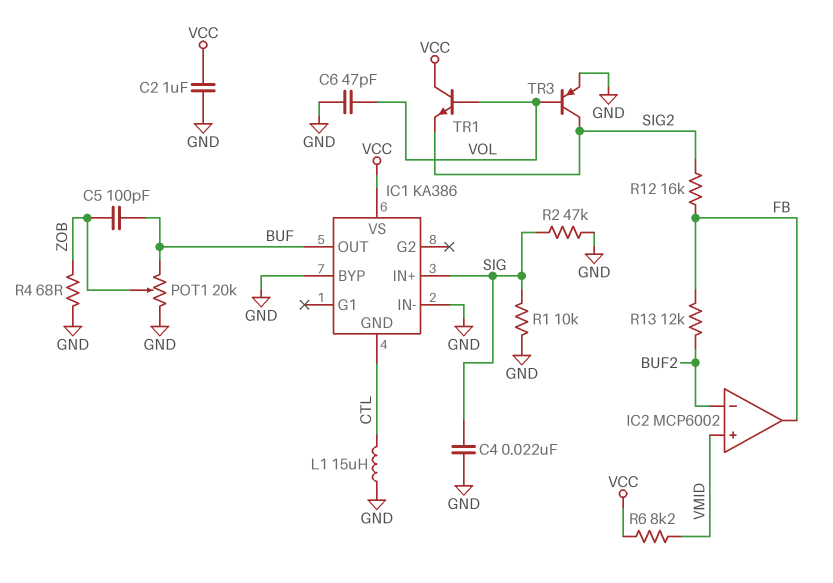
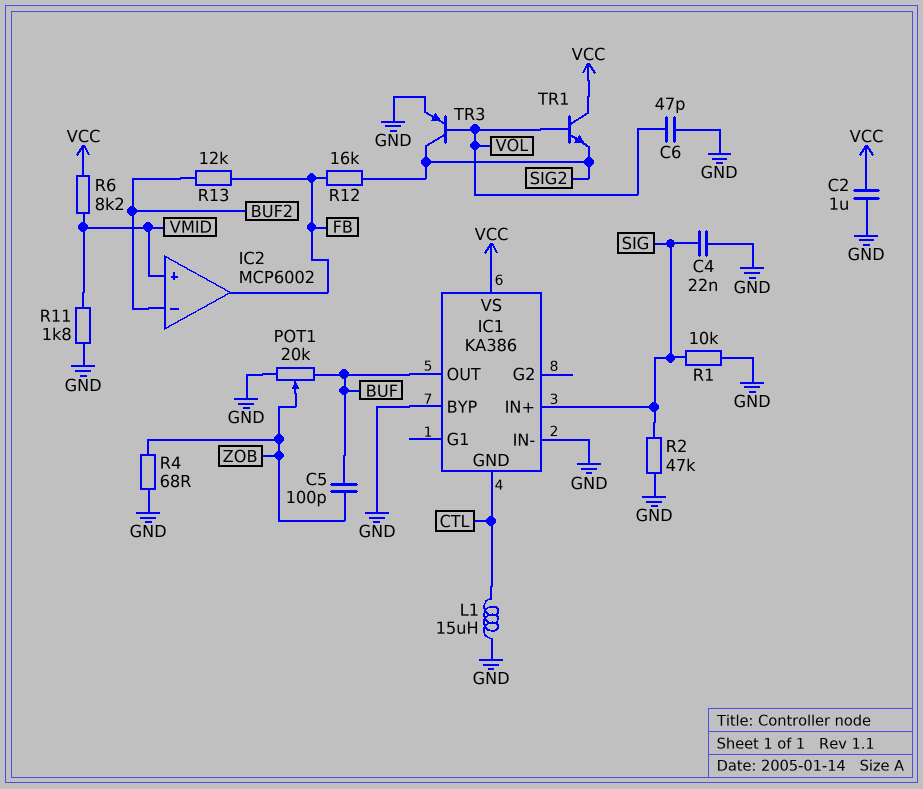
R11: none -> 1.8k (GND, VMID)

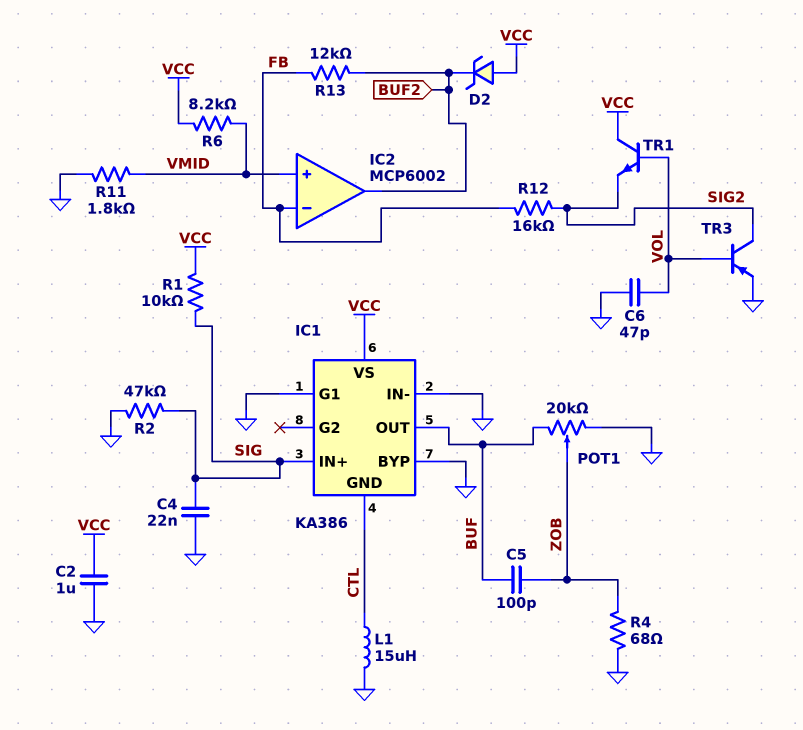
D2: none -> zener (A VCC, K BUF2)
IC1 pin G1: none -> GND
IC2 pin in-: BUF2 -> FB
IC2 pin out: FB -> BUF2
R1: 10k (GND, SIG) -> 10k (SIG, VCC)

